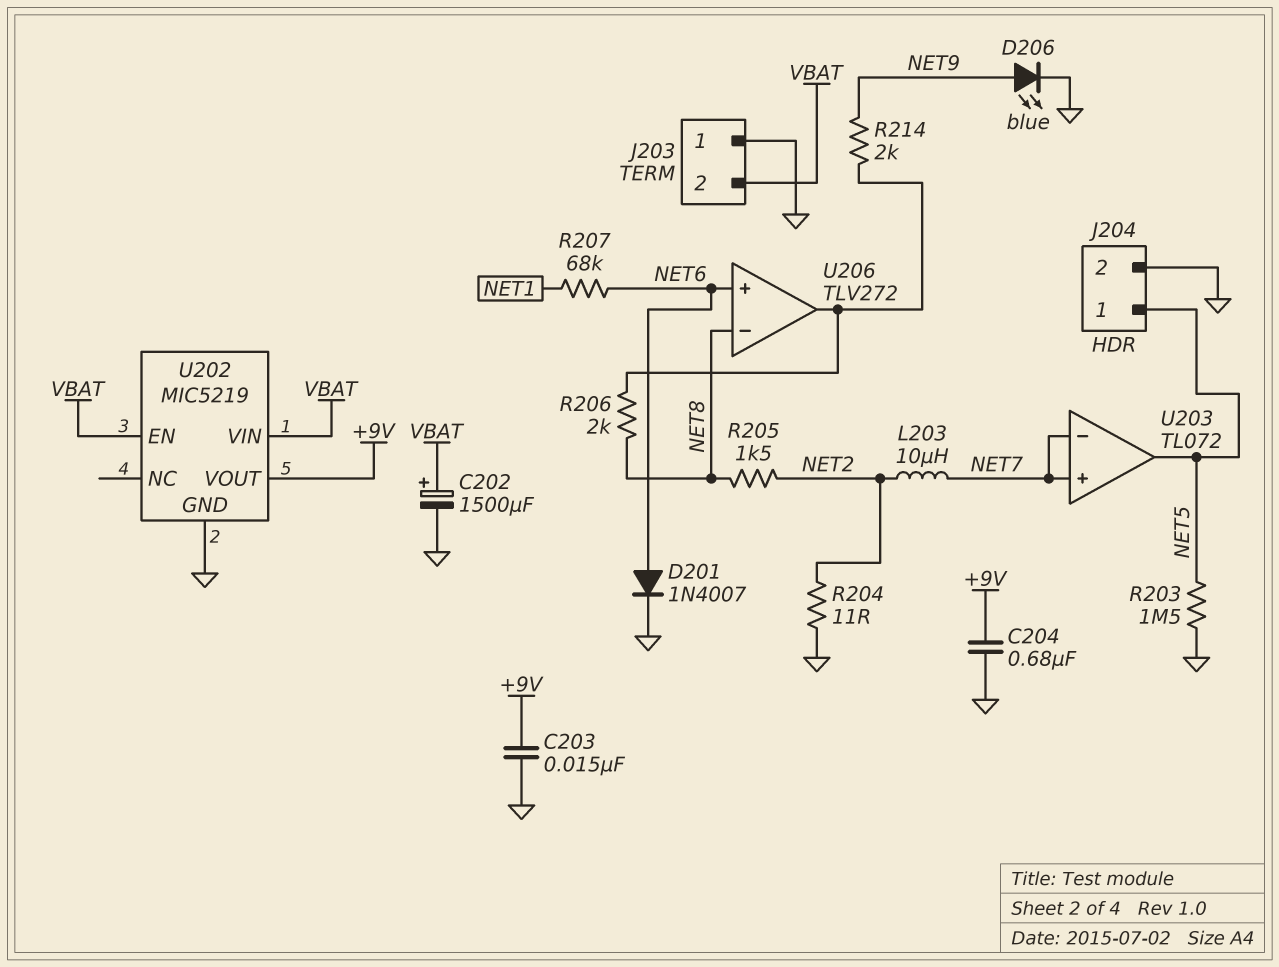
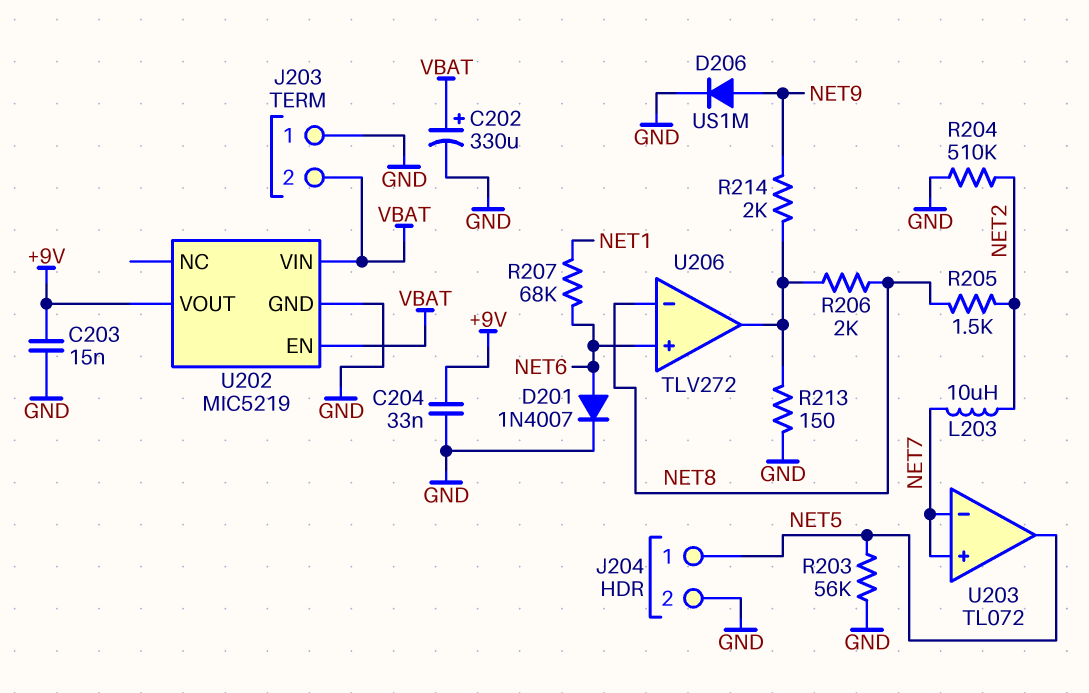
C202: 1500uF (plus VBAT, minus GND) -> 330uF (plus VBAT, minus GND)
C204: 680nF (+9V, GND) -> 33nF (+9V, GND)
D206: LED blue (A NET9, K GND) -> diode US1M (A NET9, K GND)
R203: 1.5M (GND, NET5) -> 56k (GND, NET5)
R204: 11 (GND, NET2) -> 510k (GND, NET2)
R213: none -> 150 (GND, U206/out)

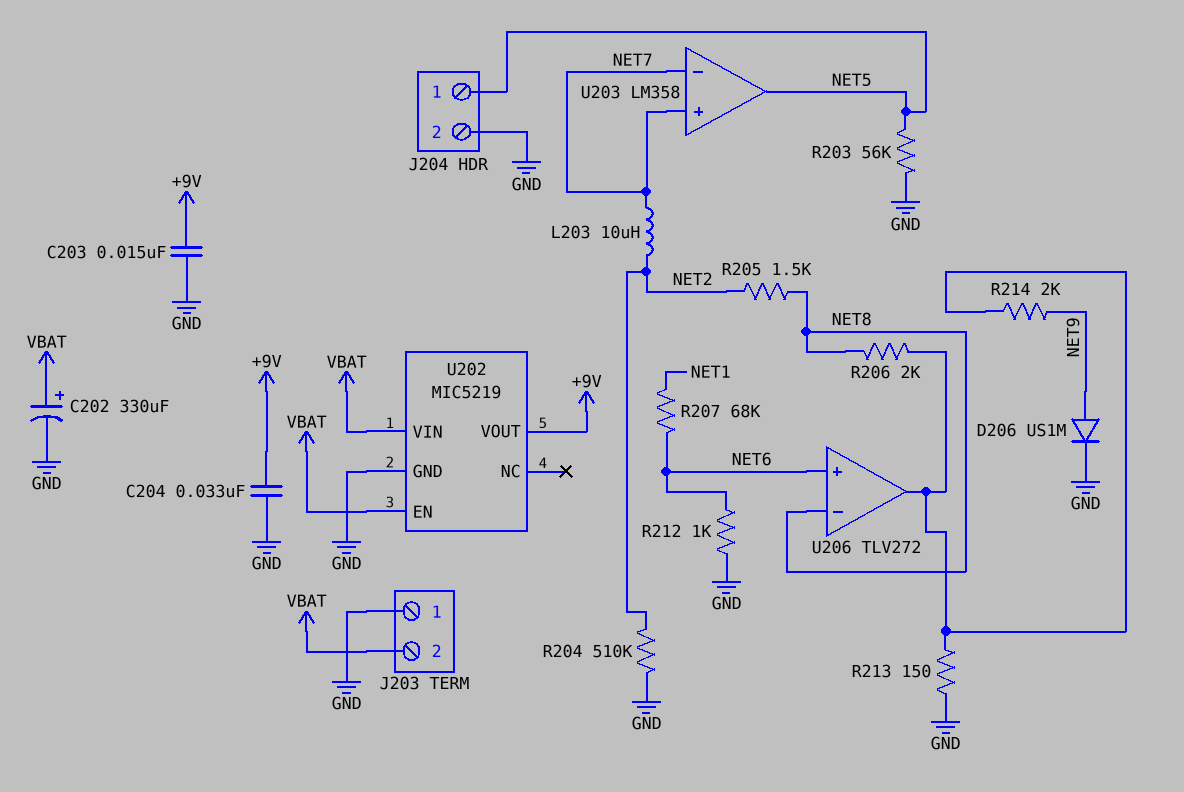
D201: diode 1N4007 (A NET6, K GND) -> none
R212: none -> 1k (GND, NET6)
U203: TL072 -> LM358

